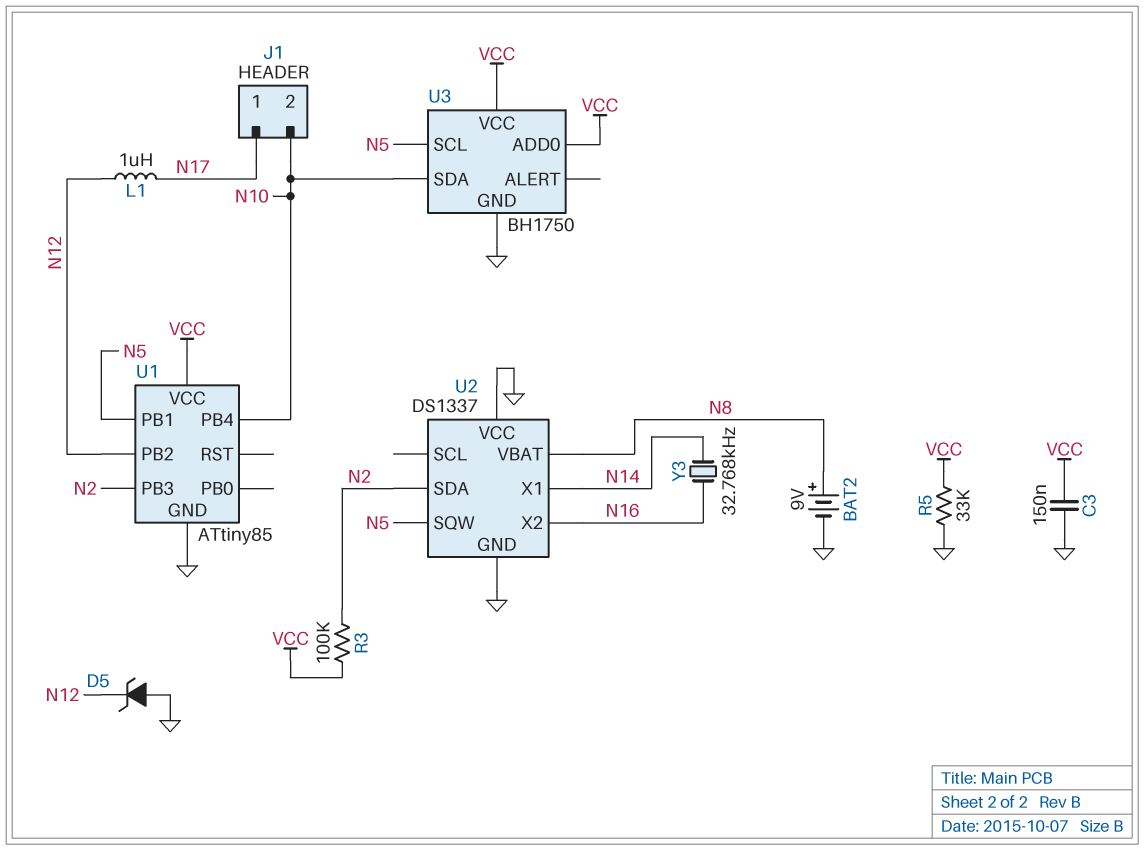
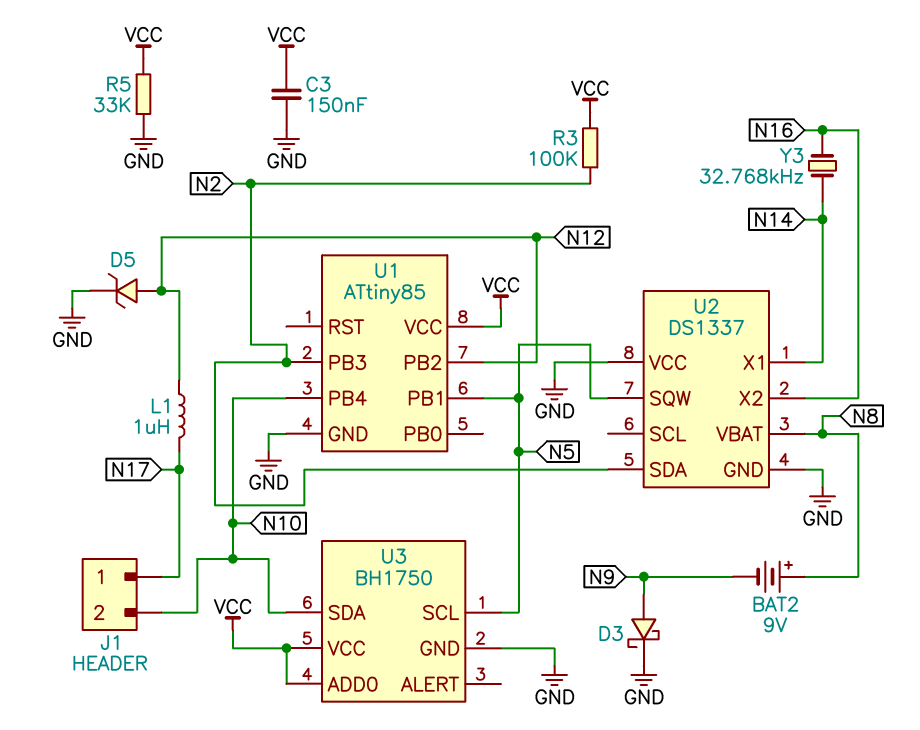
BAT2: 9V (plus N8, minus GND) -> 9V (plus N8, minus N9)
D3: none -> schottky (A N9, K GND)
D5: zener (A GND, K N12) -> zener (A N12, K GND)

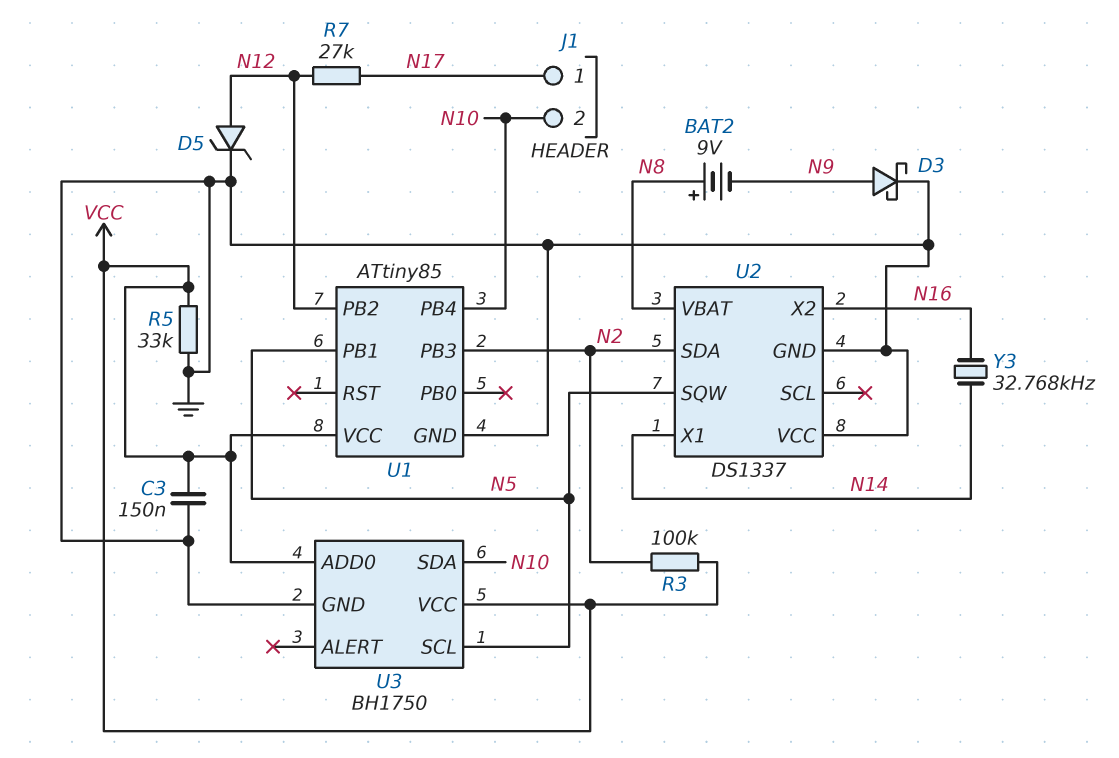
L1: 1uH (N12, N17) -> none
R7: none -> 27k (N12, N17)

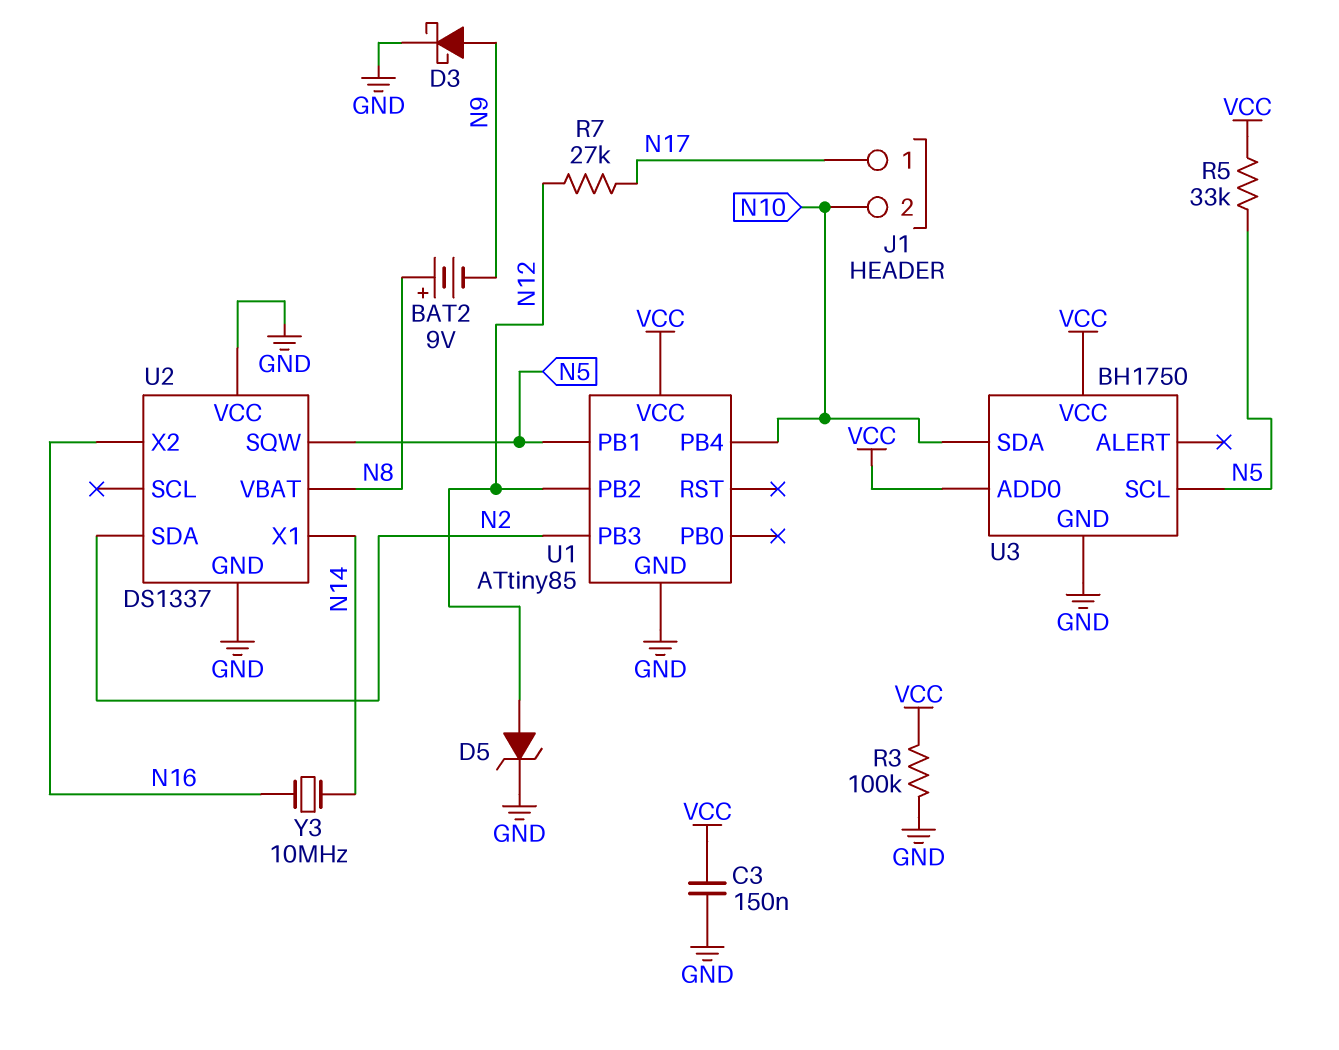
R3: 100k (N2, VCC) -> 100k (GND, VCC)
R5: 33k (GND, VCC) -> 33k (N5, VCC)
Y3: 32.768kHz (N14, N16) -> 10MHz (N14, N16)

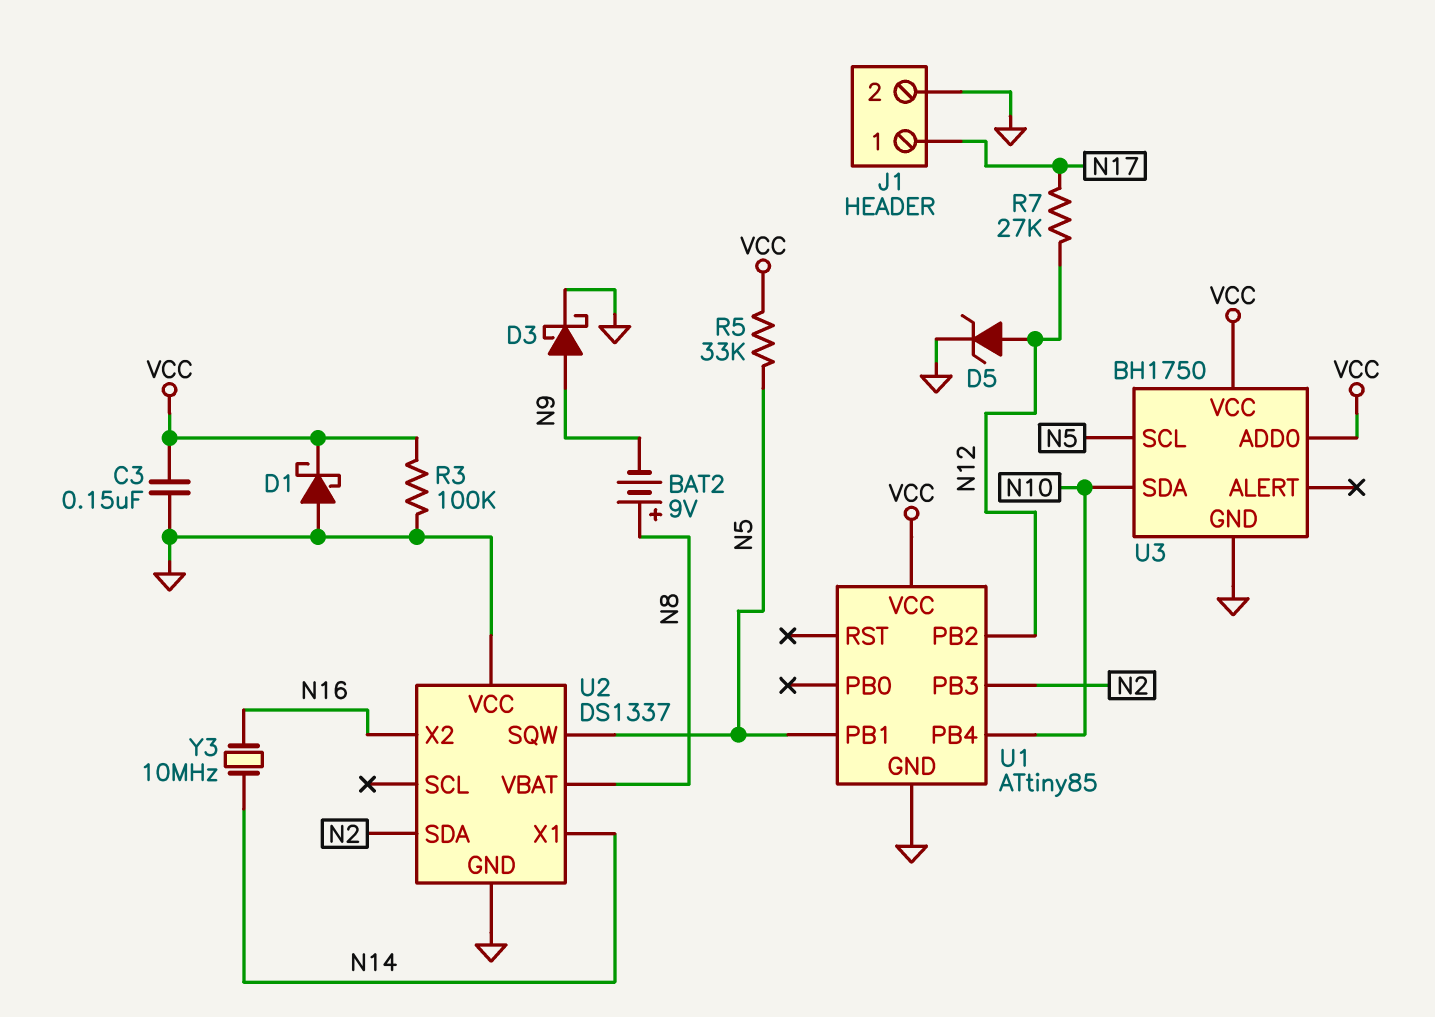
D1: none -> schottky (A GND, K VCC)
J1 pin 2: N10 -> GND

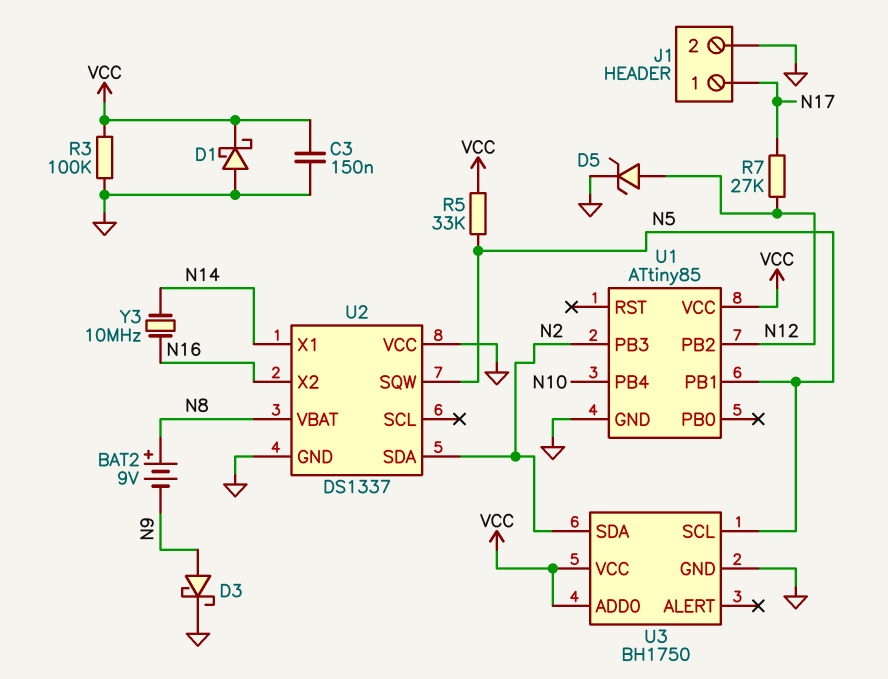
U3 pin SDA: N10 -> N2

